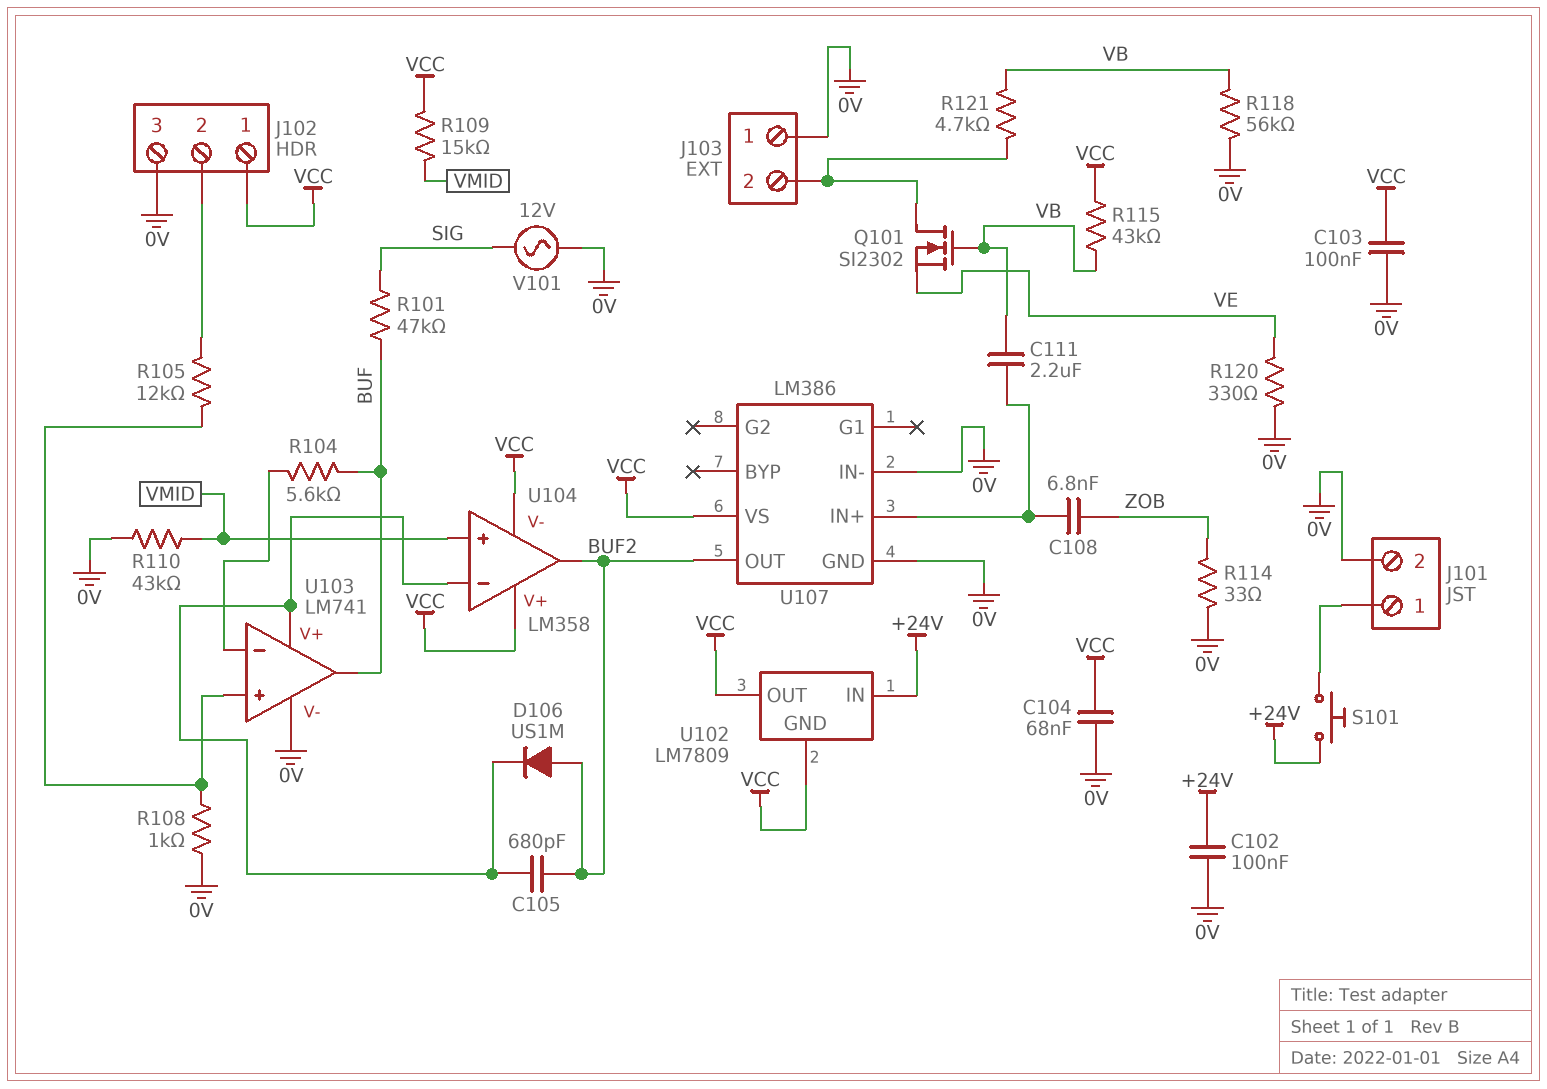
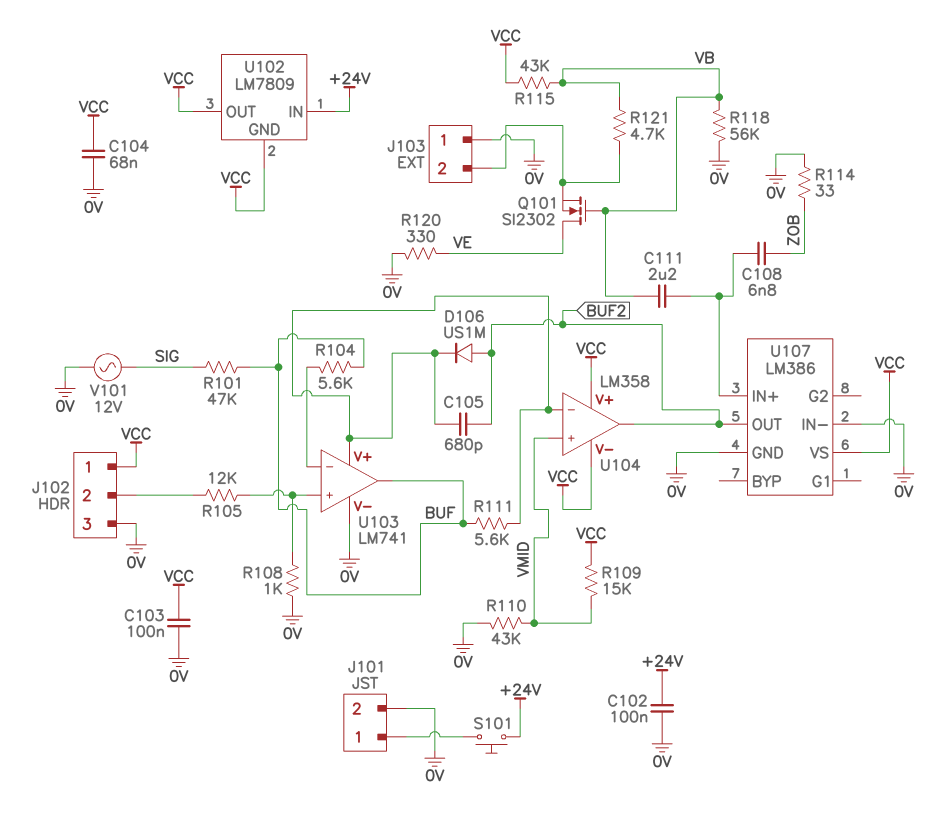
Q101: NMOS SI2302 (G VB, D J103/2, S VE) -> NMOS SI2302 (G VB, D VE, S J103/2)
R111: none -> 5.6k (BUF, U103/V+)

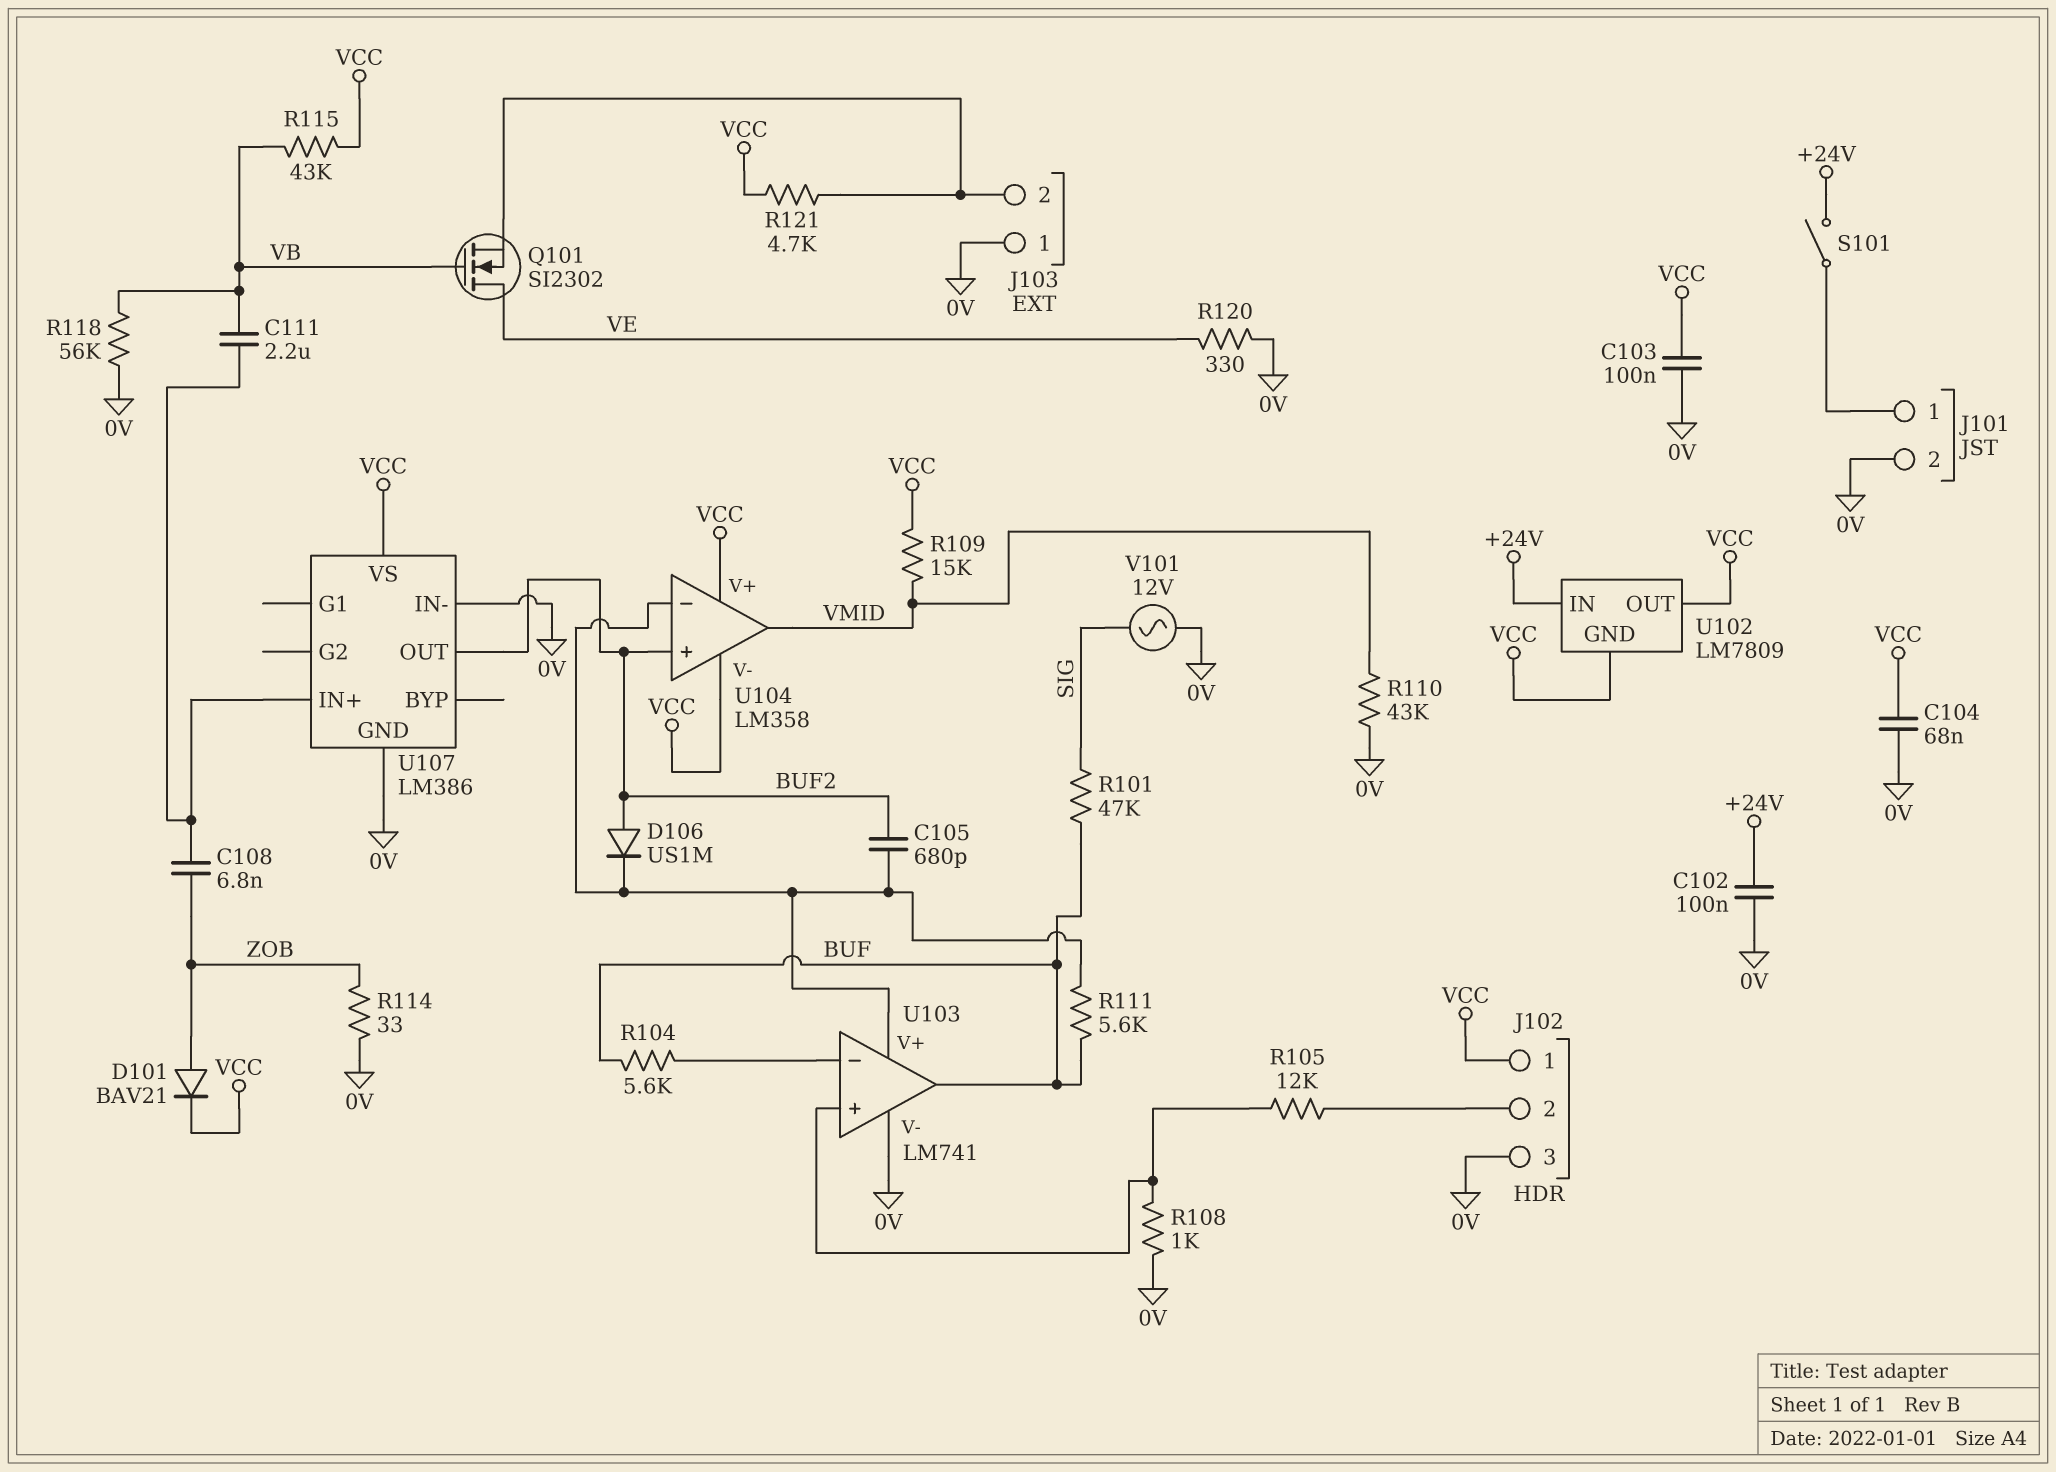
D101: none -> diode BAV21 (A ZOB, K VCC)
R121: 4.7k (J103/2, VB) -> 4.7k (J103/2, VCC)
S101: button (+24V, J101/1) -> switch (+24V, J101/1)
U104 pin in+: VMID -> BUF2
U104 pin out: BUF2 -> VMID

